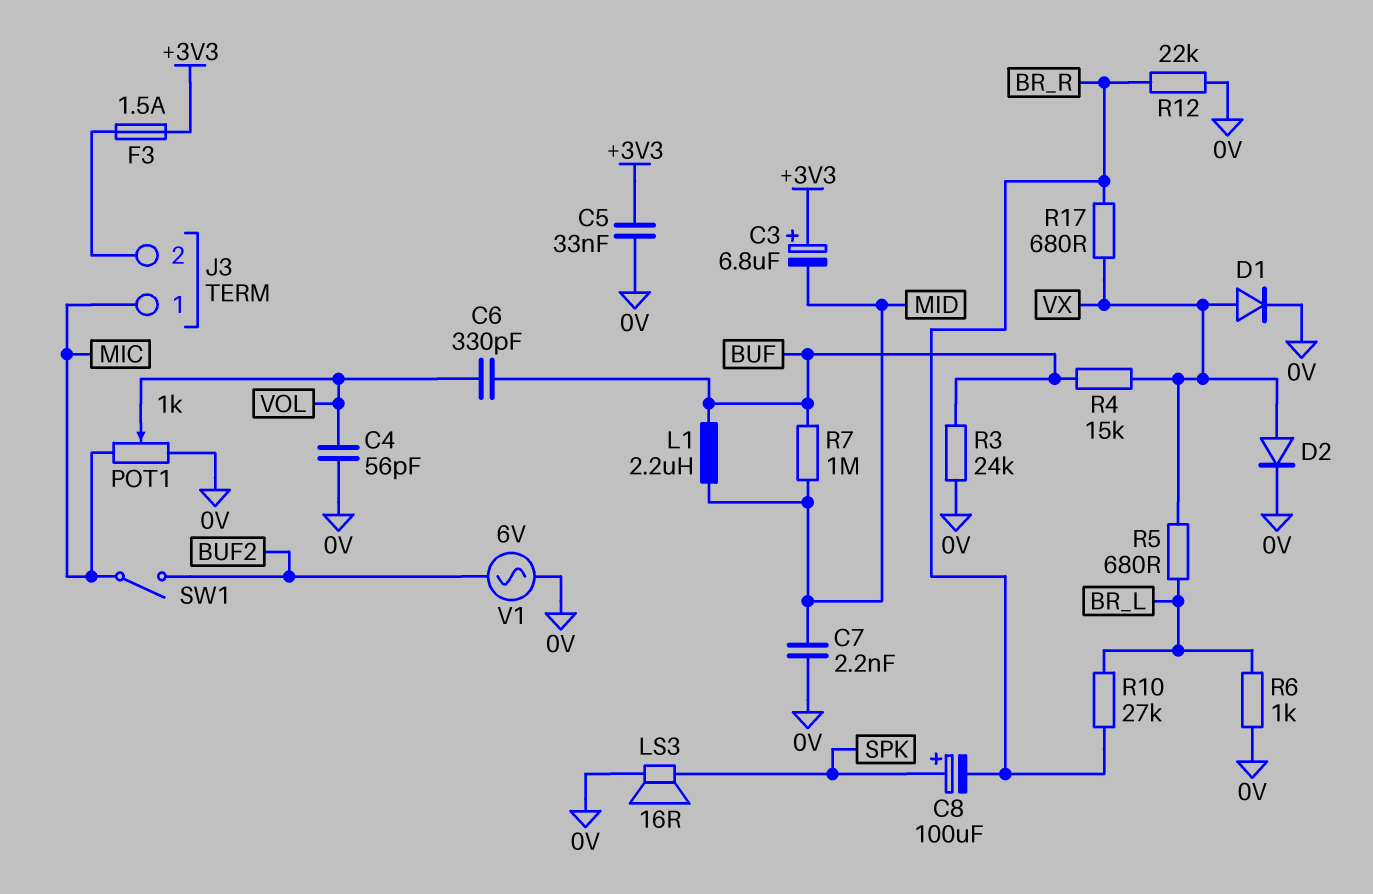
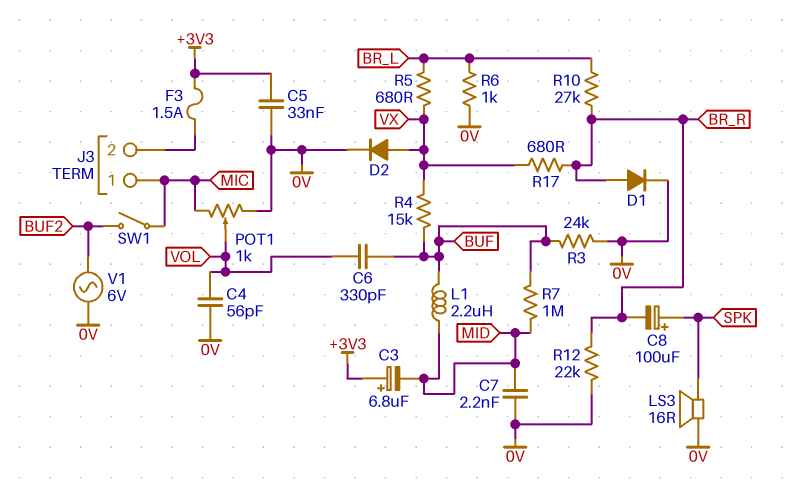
D1: diode (A VX, K 0V) -> diode (A BR_R, K 0V)

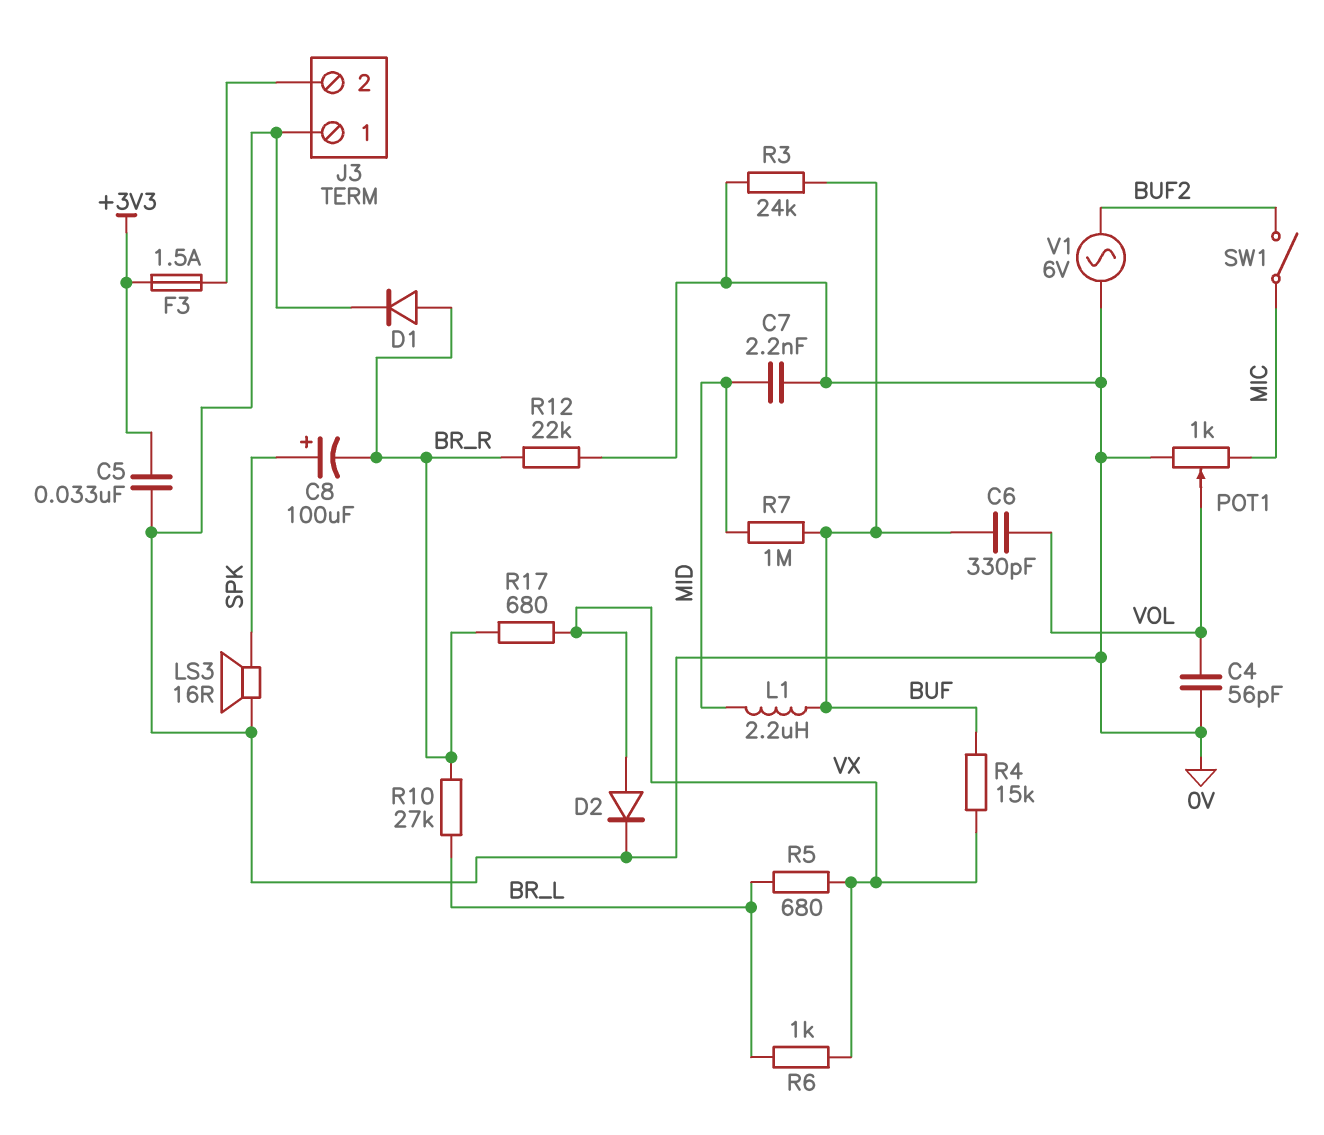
C3: 6.8uF (plus +3V3, minus MID) -> none
J3 pin 1: MIC -> 0V
R6: 1k (0V, BR_L) -> 1k (BR_L, VX)

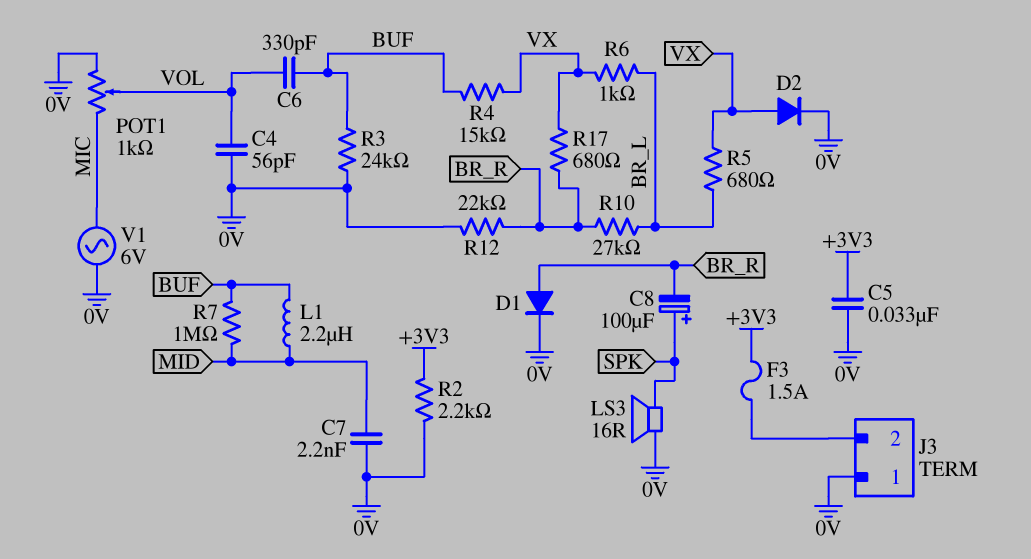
R2: none -> 2.2k (+3V3, 0V)
SW1: switch (BUF2, MIC) -> none
V1: AC 6V (0V, BUF2) -> AC 6V (0V, MIC)

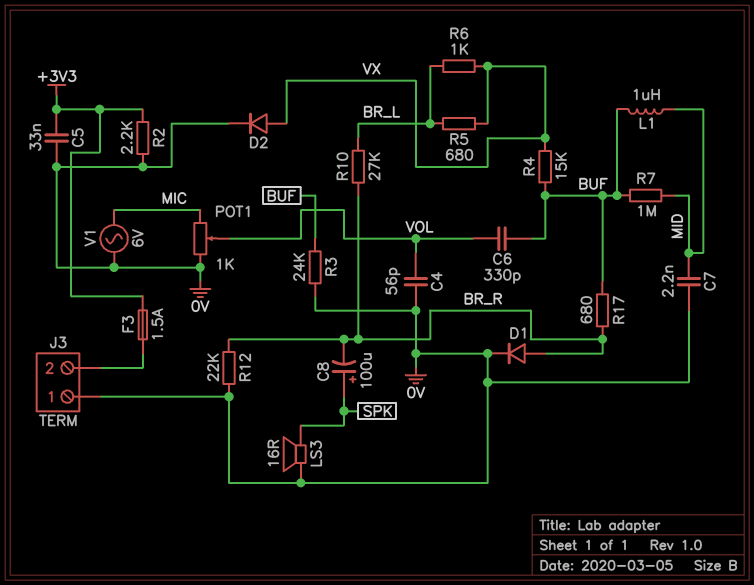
L1: 2.2uH (BUF, MID) -> 1uH (BUF, MID)
R17: 680 (BR_R, VX) -> 680 (BR_R, BUF)

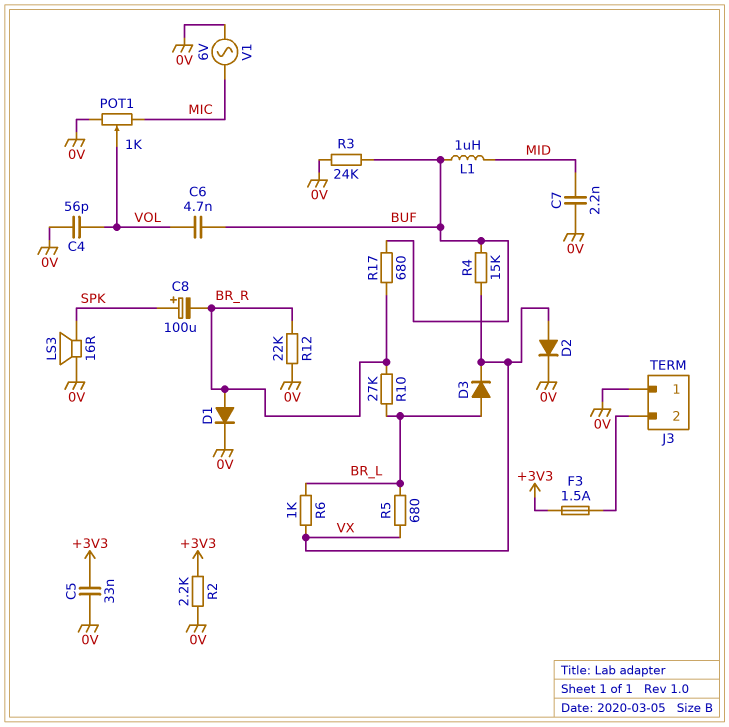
C6: 330pF (BUF, VOL) -> 4.7nF (BUF, VOL)
D3: none -> diode (A BR_L, K VX)
R7: 1M (BUF, MID) -> none

